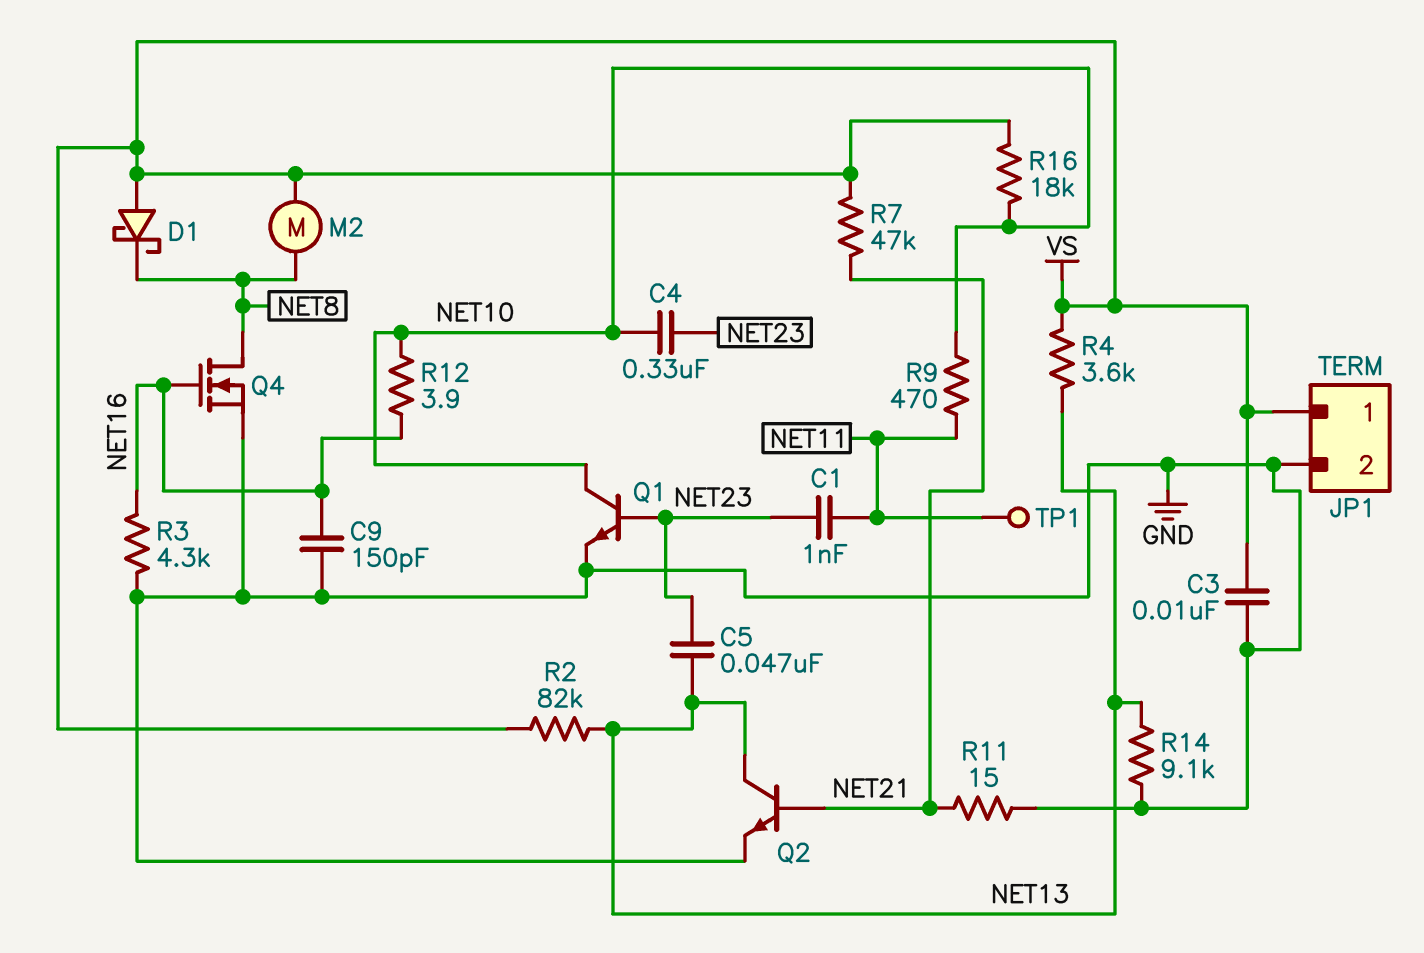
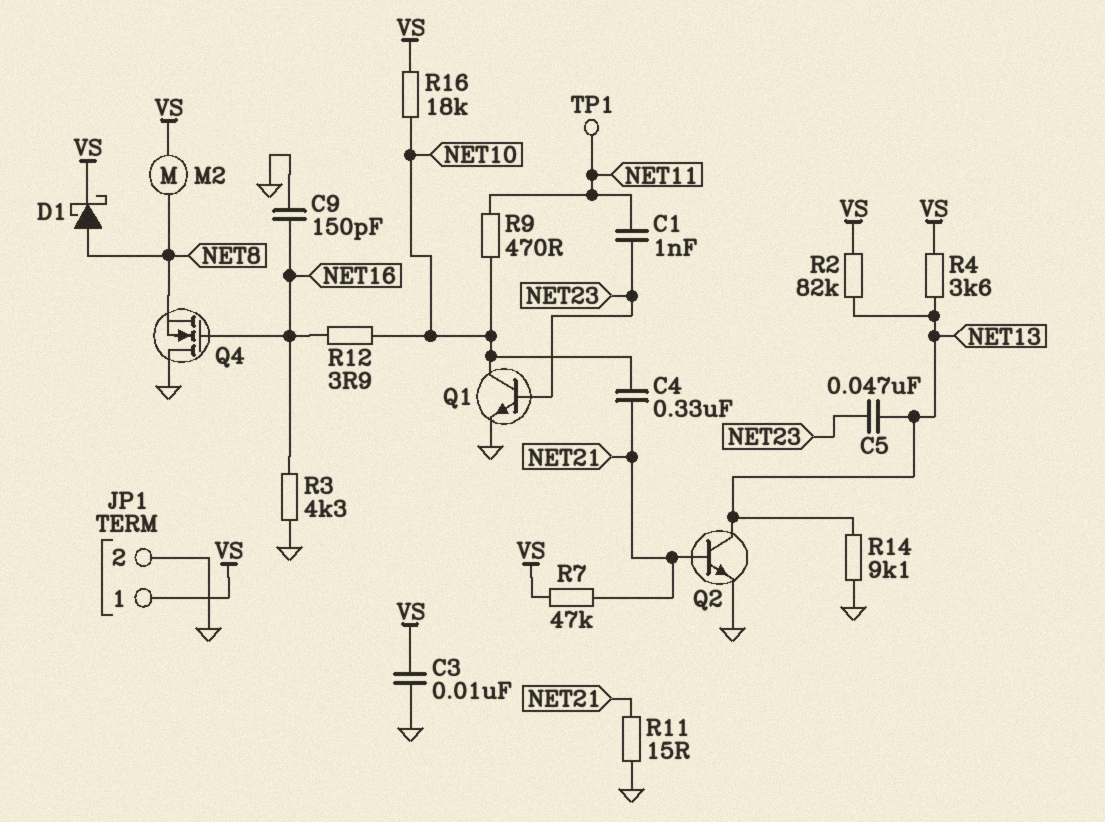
C4: 330nF (NET10, NET23) -> 330nF (NET10, NET21)
D1: schottky (A VS, K NET8) -> schottky (A NET8, K VS)
Q4: NMOS (G NET16, D NET8, S GND) -> NMOS (G NET16, D GND, S NET8)

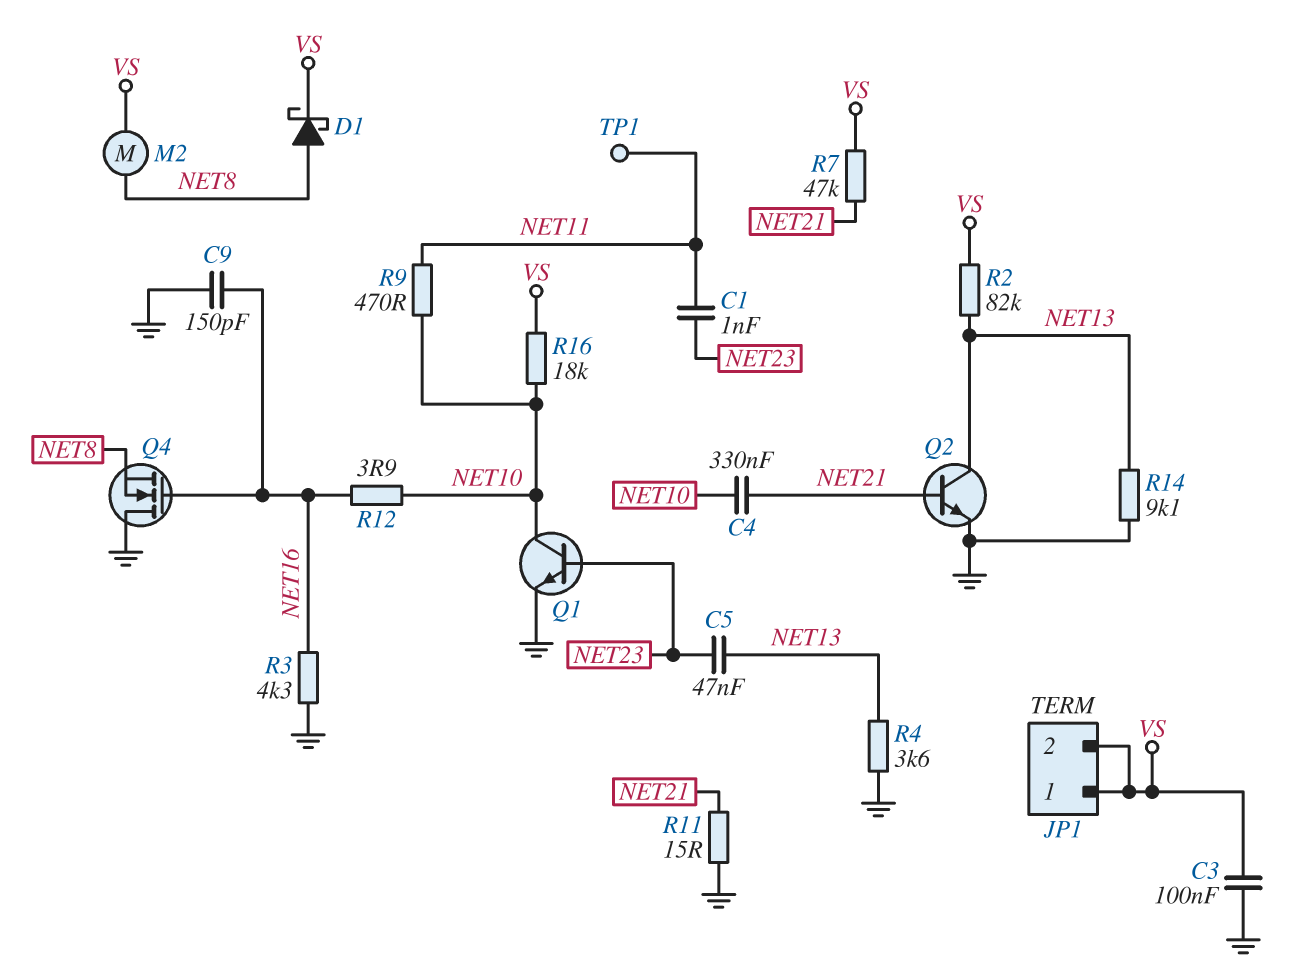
C3: 10nF (GND, VS) -> 100nF (GND, VS)
JP1 pin 2: GND -> VS
R4: 3.6k (NET13, VS) -> 3.6k (GND, NET13)

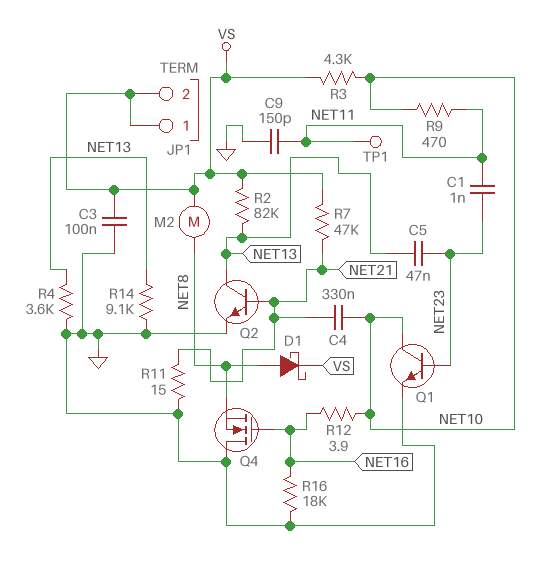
C9: 150pF (GND, NET16) -> 150pF (GND, NET11)
R3: 4.3k (GND, NET16) -> 4.3k (NET10, VS)
R16: 18k (NET10, VS) -> 18k (GND, NET16)

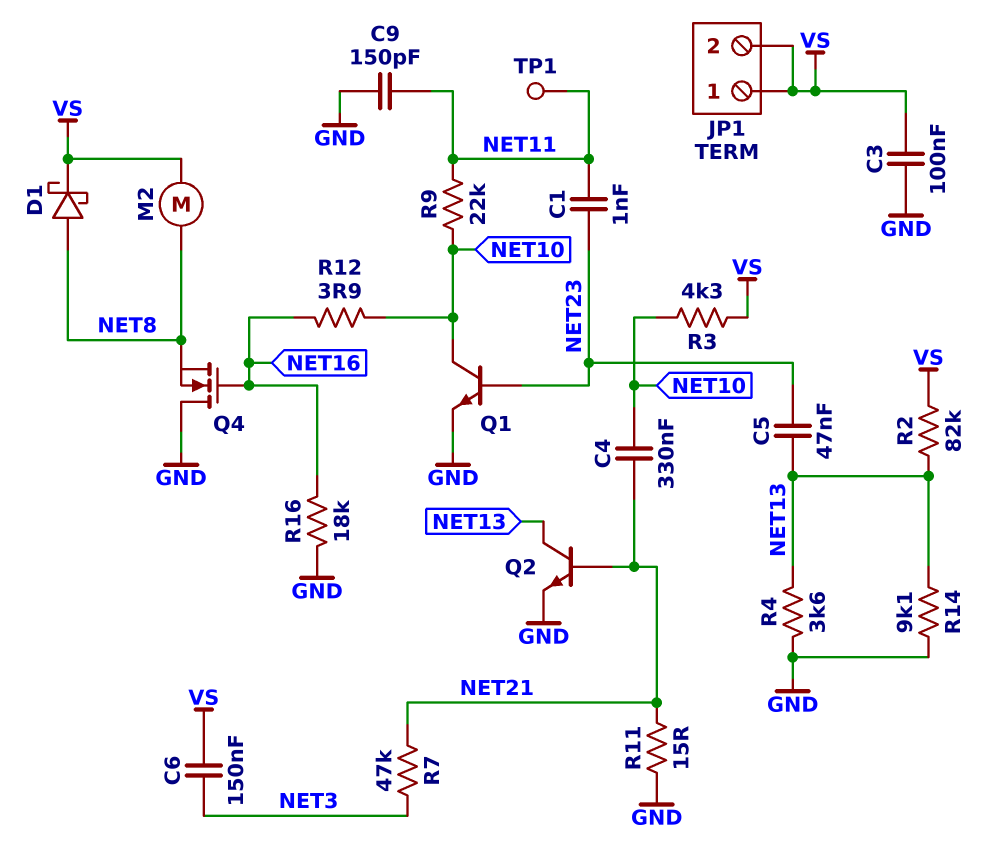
C6: none -> 150nF (NET3, VS)
R7: 47k (NET21, VS) -> 47k (NET3, NET21)
R9: 470 (NET10, NET11) -> 22k (NET10, NET11)

